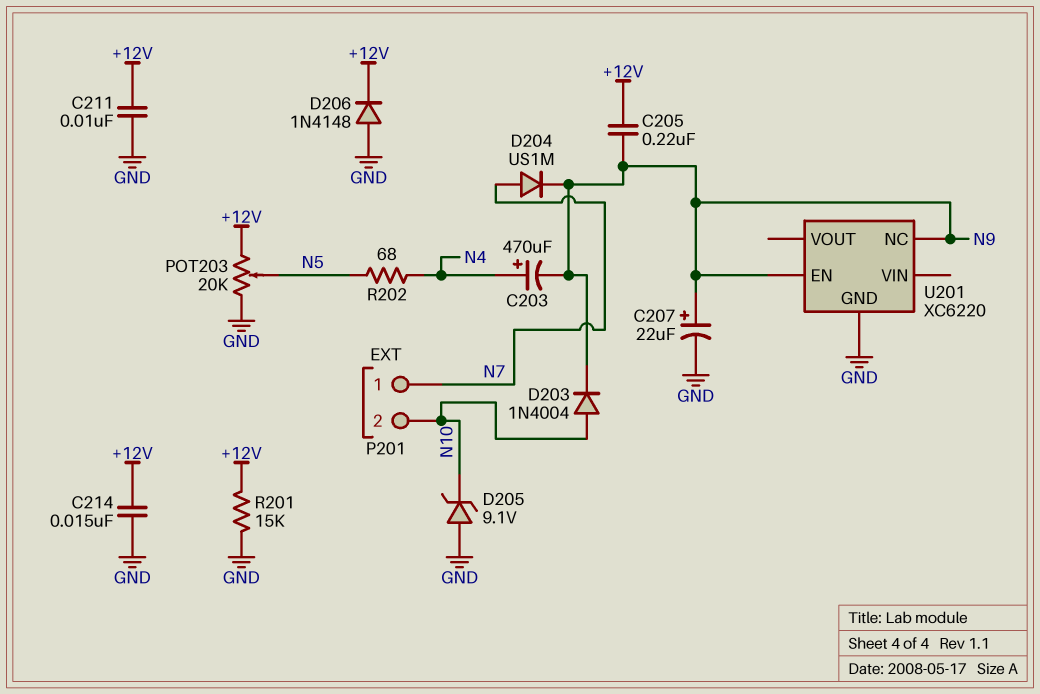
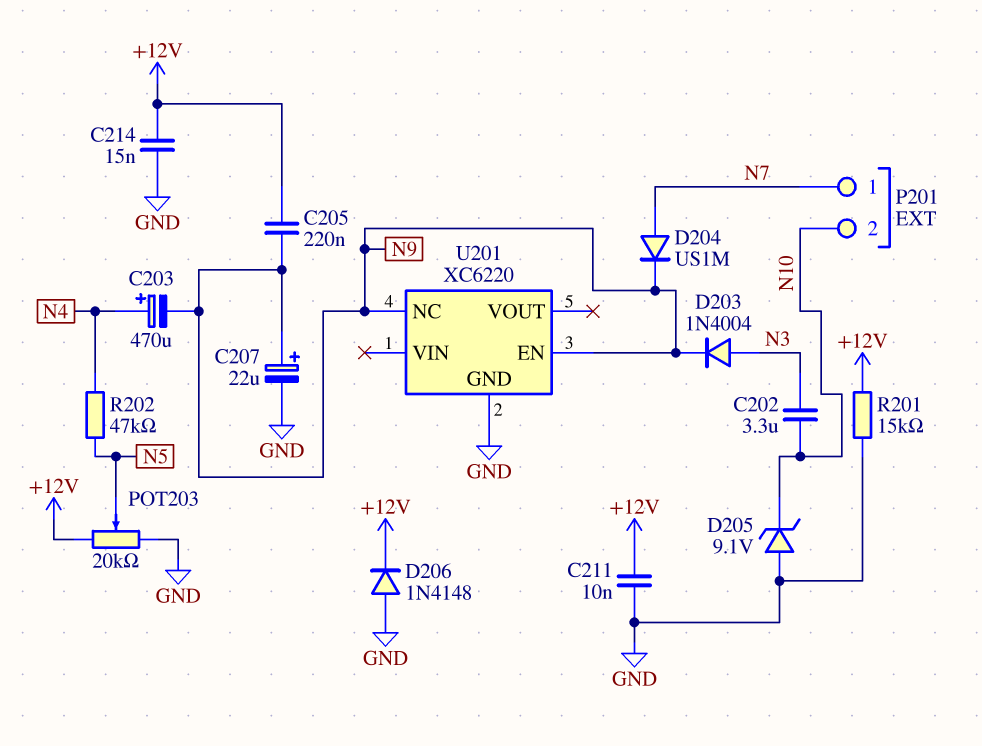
C202: none -> 3.3uF (N3, N10)
D203: diode 1N4004 (A N10, K N9) -> diode 1N4004 (A N3, K N9)
R202: 68 (N4, N5) -> 47k (N4, N5)

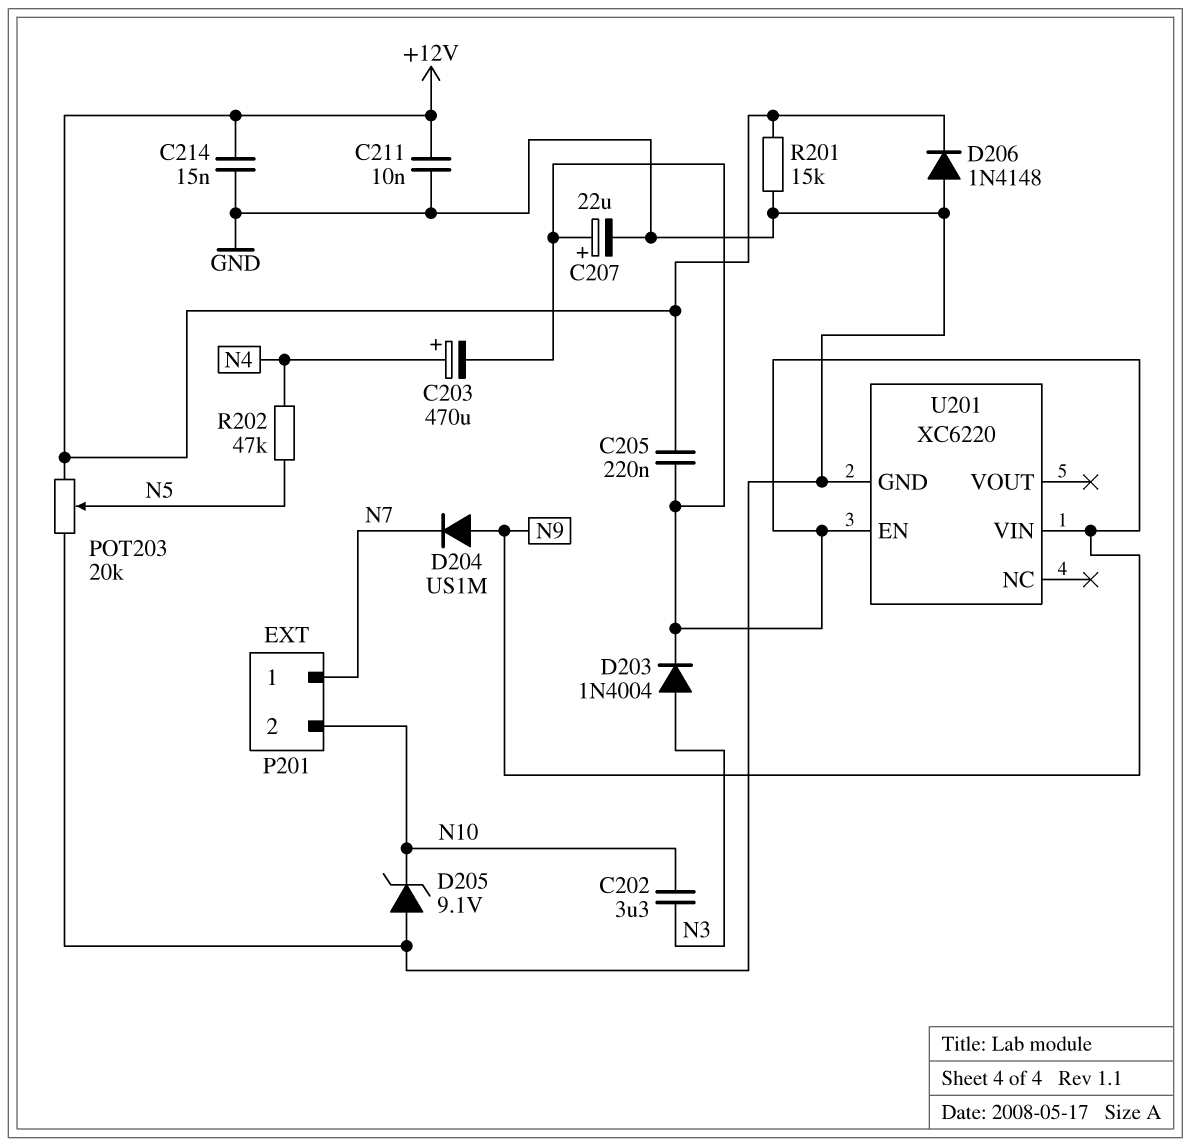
D204: diode US1M (A N7, K N9) -> diode US1M (A N9, K N7)
U201 pin NC: N9 -> none
U201 pin VIN: none -> N9

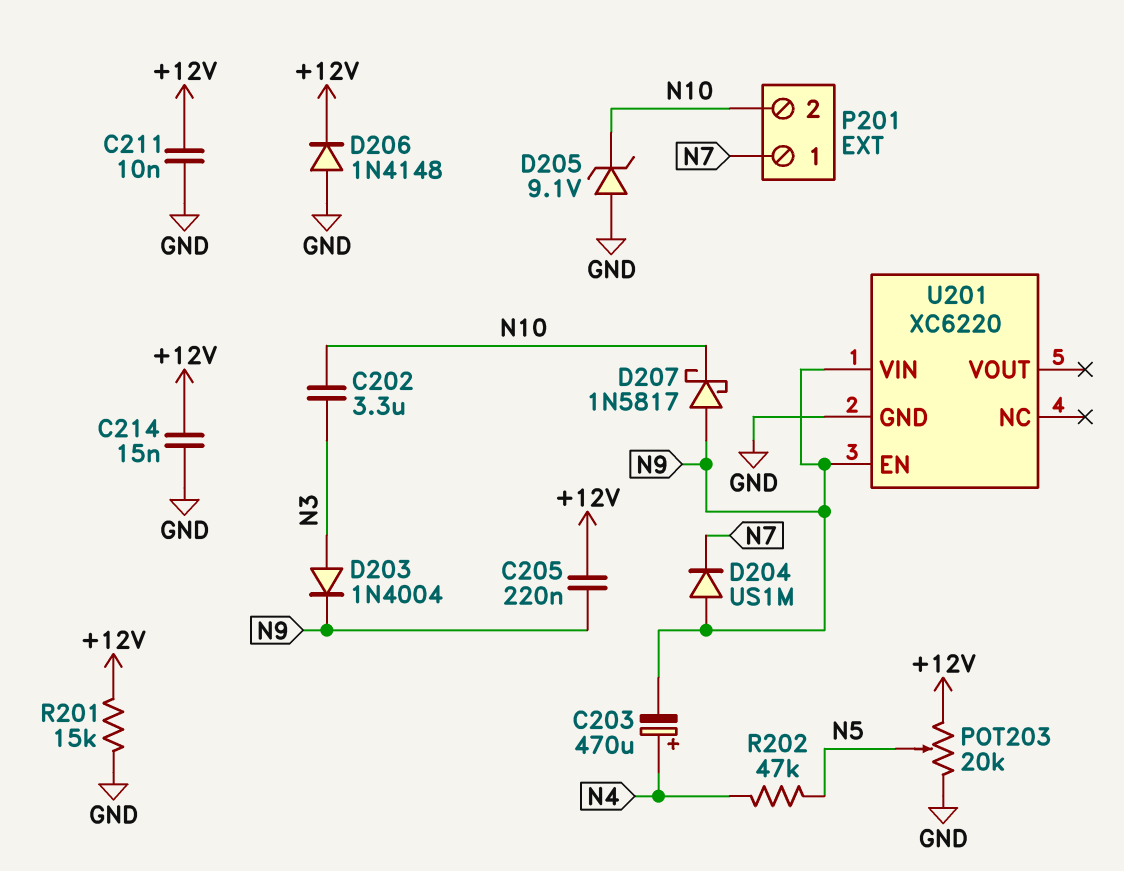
C207: 22uF (plus N9, minus GND) -> none
D207: none -> schottky 1N5817 (A N9, K N10)

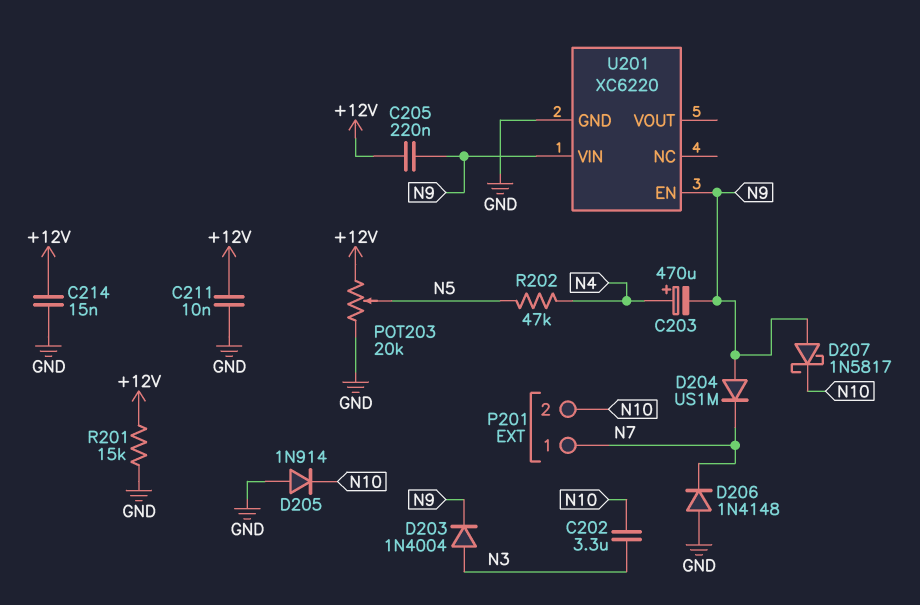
D205: zener 9.1V (A GND, K N10) -> diode 1N914 (A GND, K N10)
D206: diode 1N4148 (A GND, K +12V) -> diode 1N4148 (A GND, K N7)

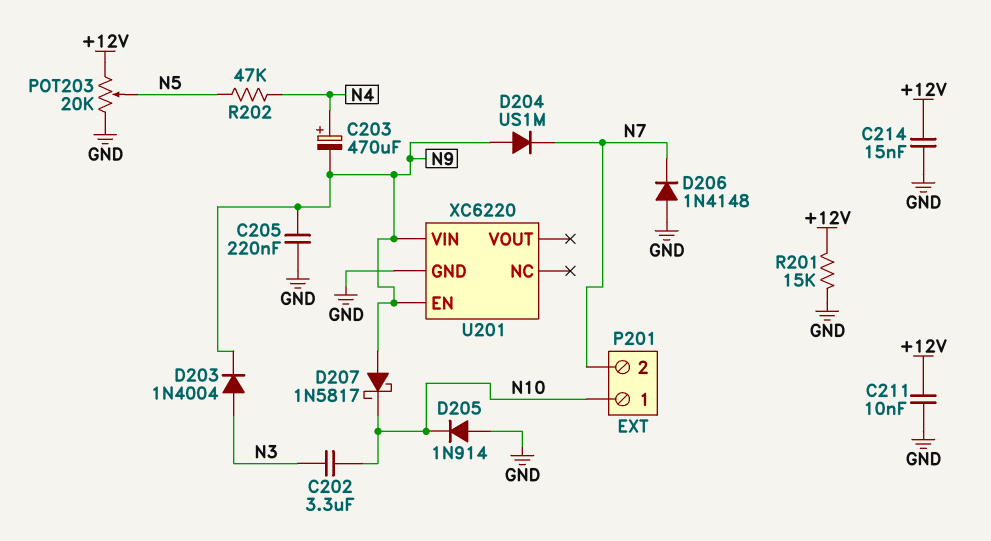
C205: 220nF (+12V, N9) -> 220nF (GND, N9)
P201 pin 1: N7 -> N10
P201 pin 2: N10 -> N7

